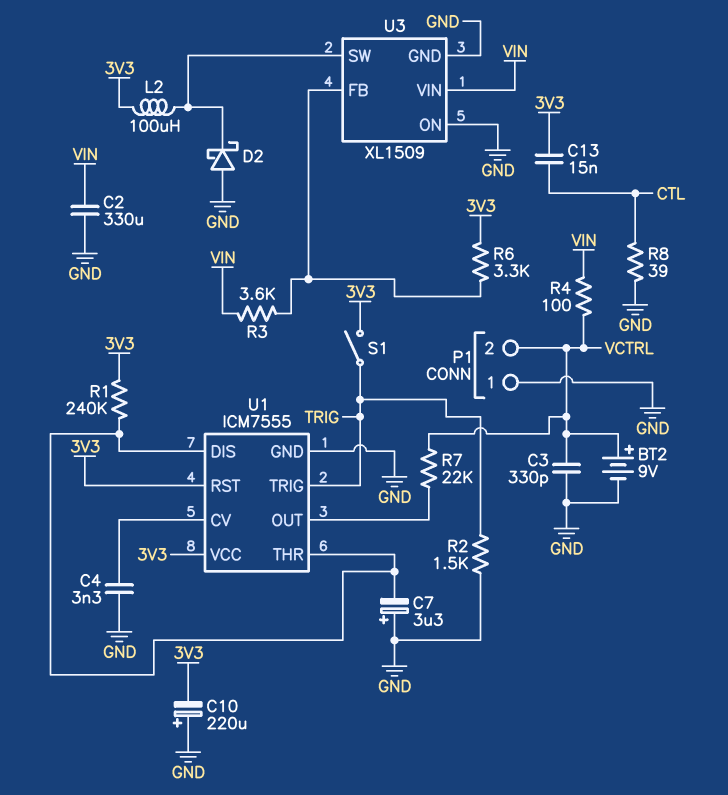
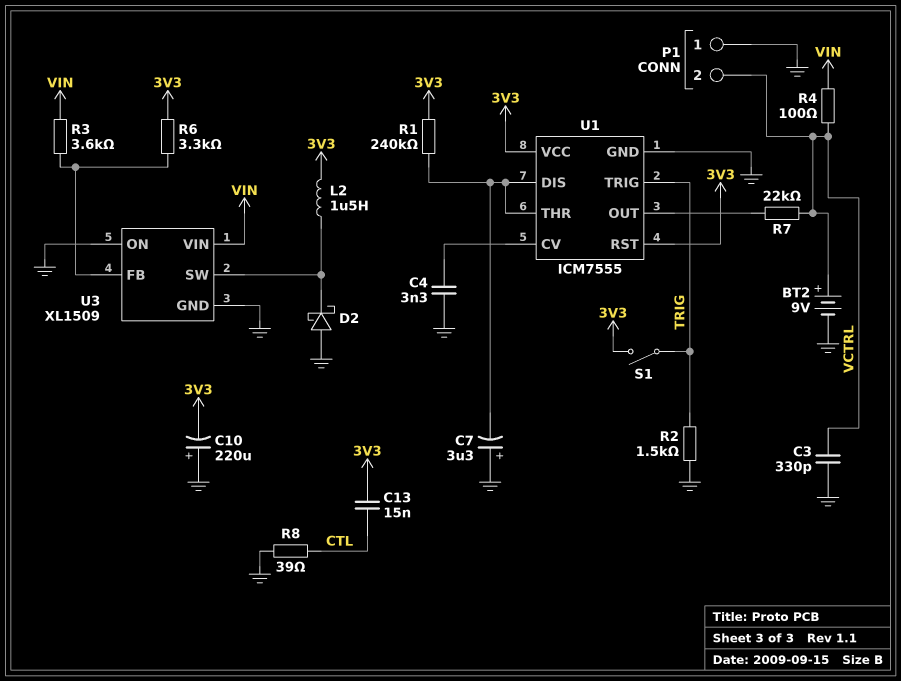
C2: 330uF (GND, VIN) -> none
L2: 100uH (3V3, U3/SW) -> 1.5uH (3V3, U3/SW)

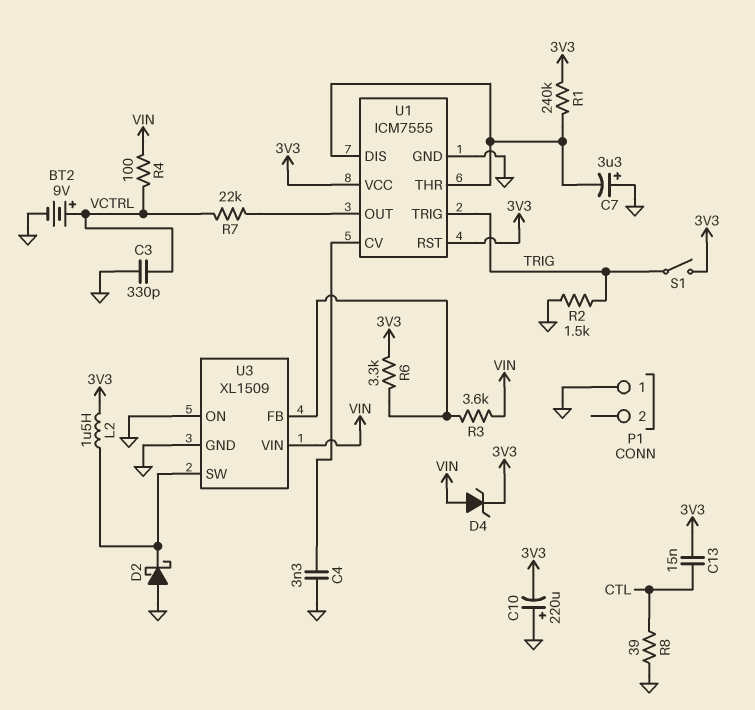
D4: none -> zener (A VIN, K 3V3)
P1 pin 2: VCTRL -> none

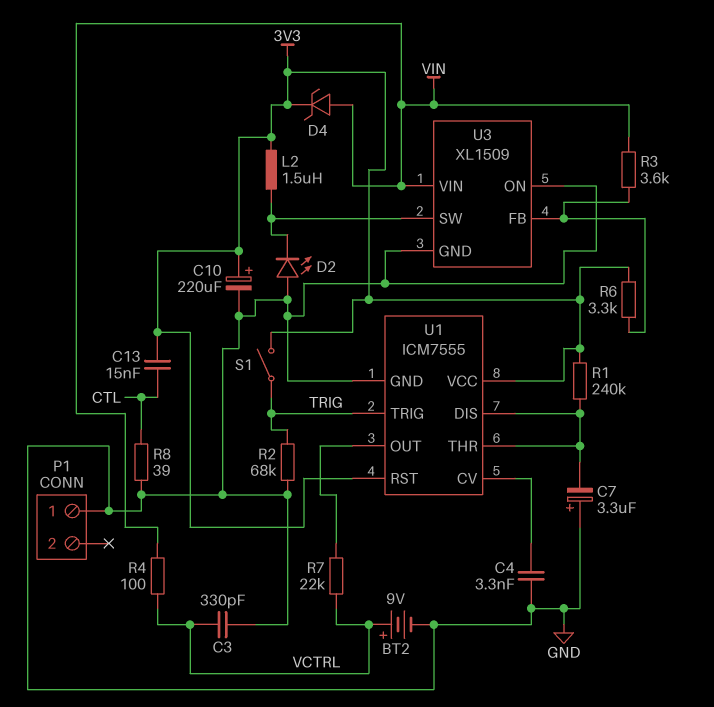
C10: 220uF (plus GND, minus 3V3) -> 220uF (plus 3V3, minus GND)
D2: schottky (A GND, K U3/SW) -> LED (A GND, K U3/SW)
R2: 1.5k (GND, TRIG) -> 68k (GND, TRIG)

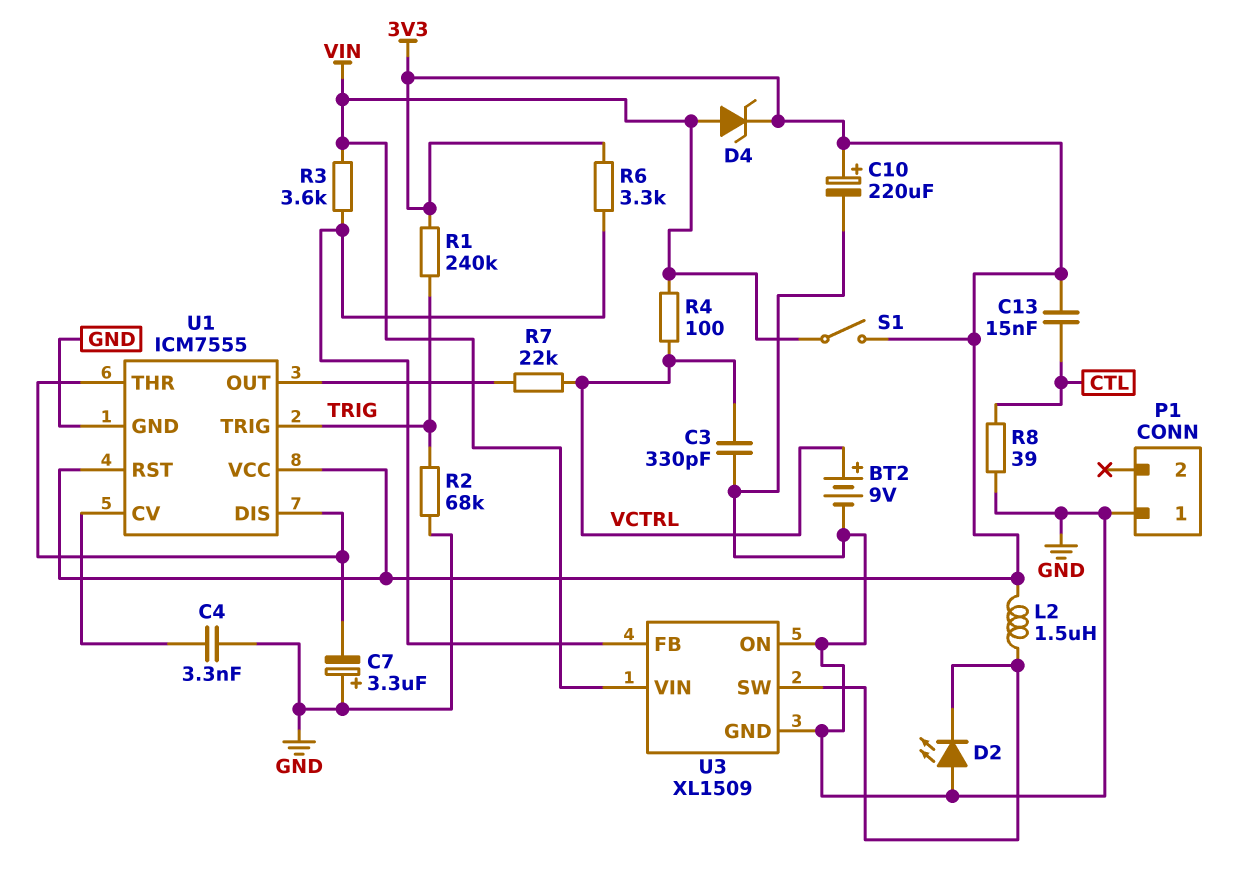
R1: 240k (3V3, U1/DIS) -> 240k (3V3, TRIG)
S1: switch (3V3, TRIG) -> switch (3V3, VIN)

